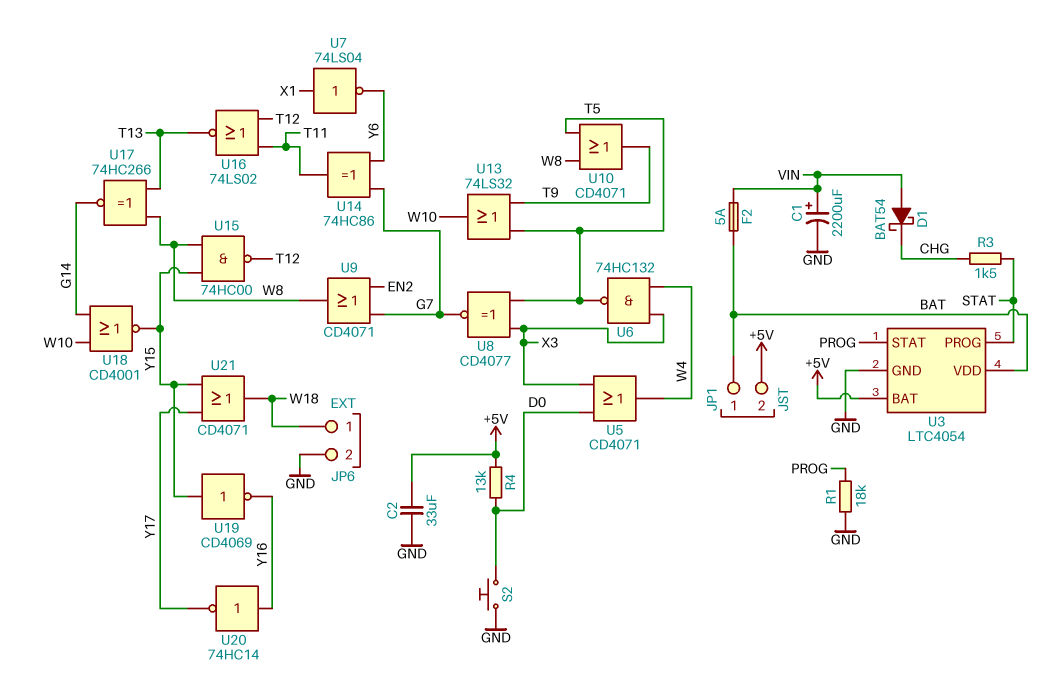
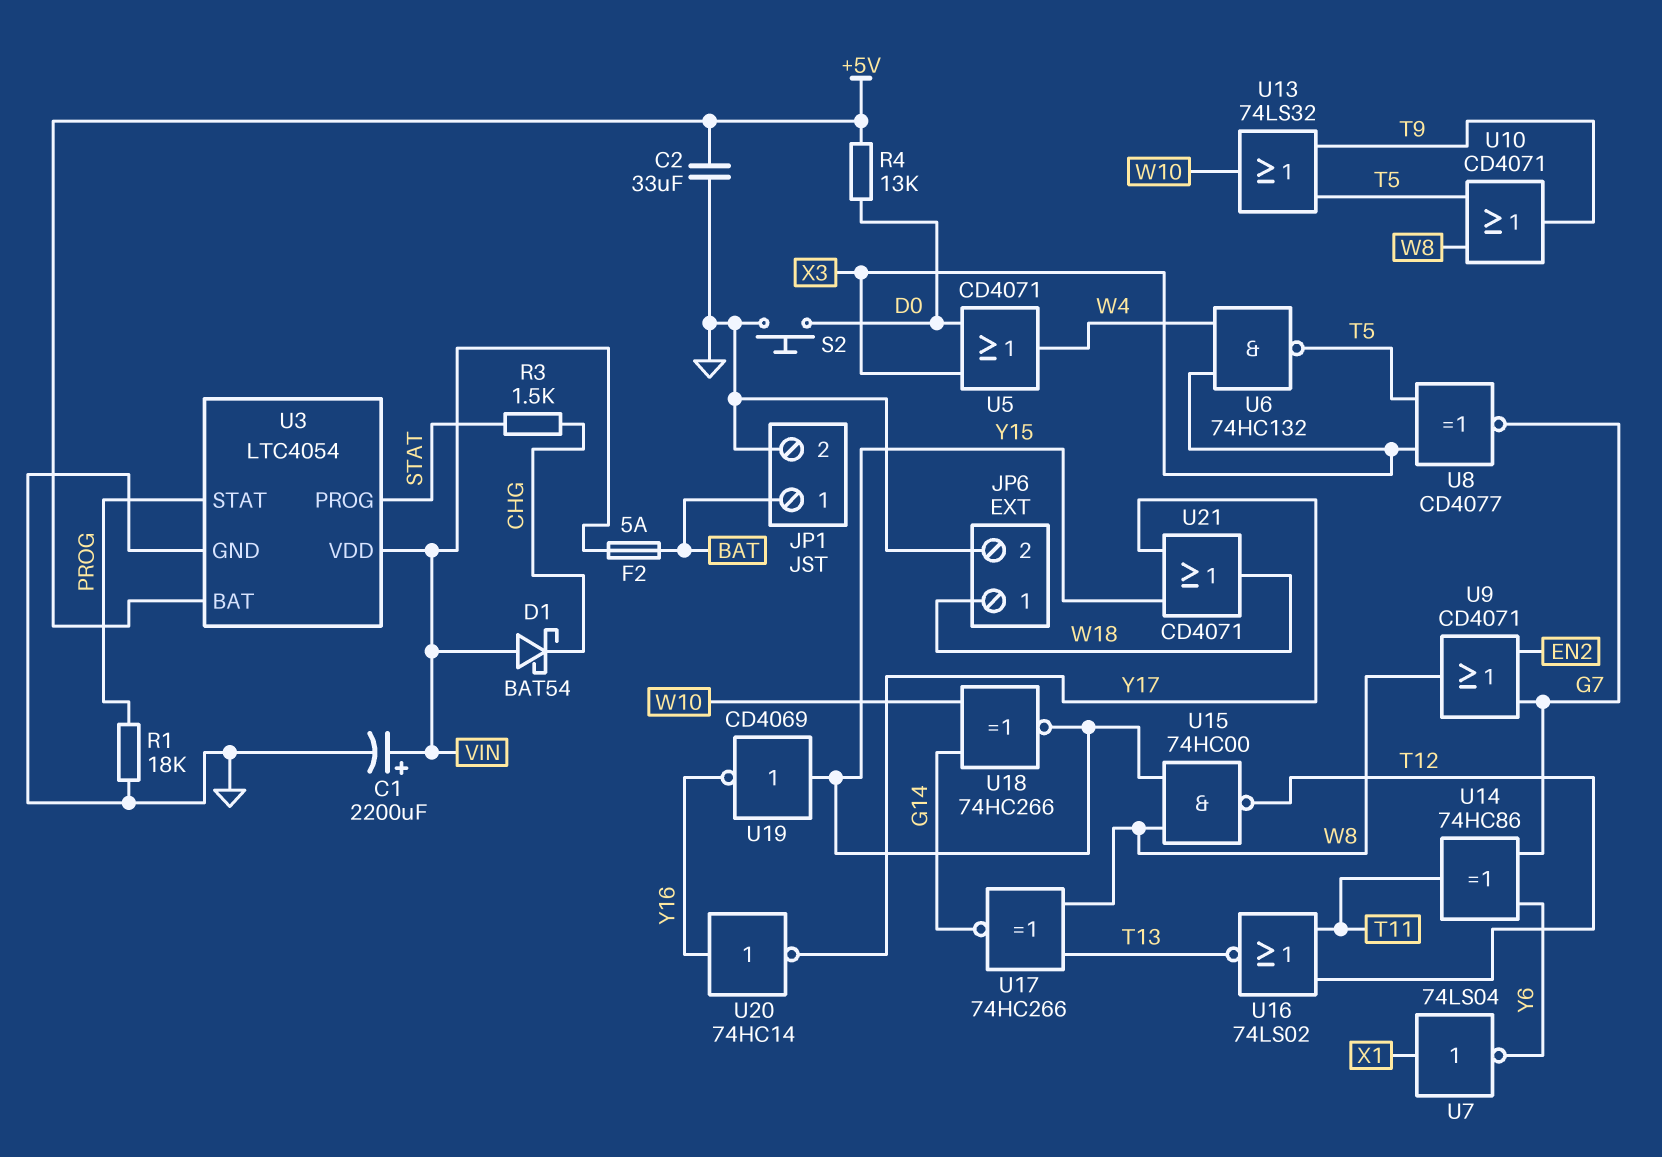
JP1 pin 2: +5V -> GND
U3 pin VDD: BAT -> VIN
U18: NOR CD4001 (in G14, in W10, out Y15) -> XNOR 74HC266 (in G14, in W10, out Y15)

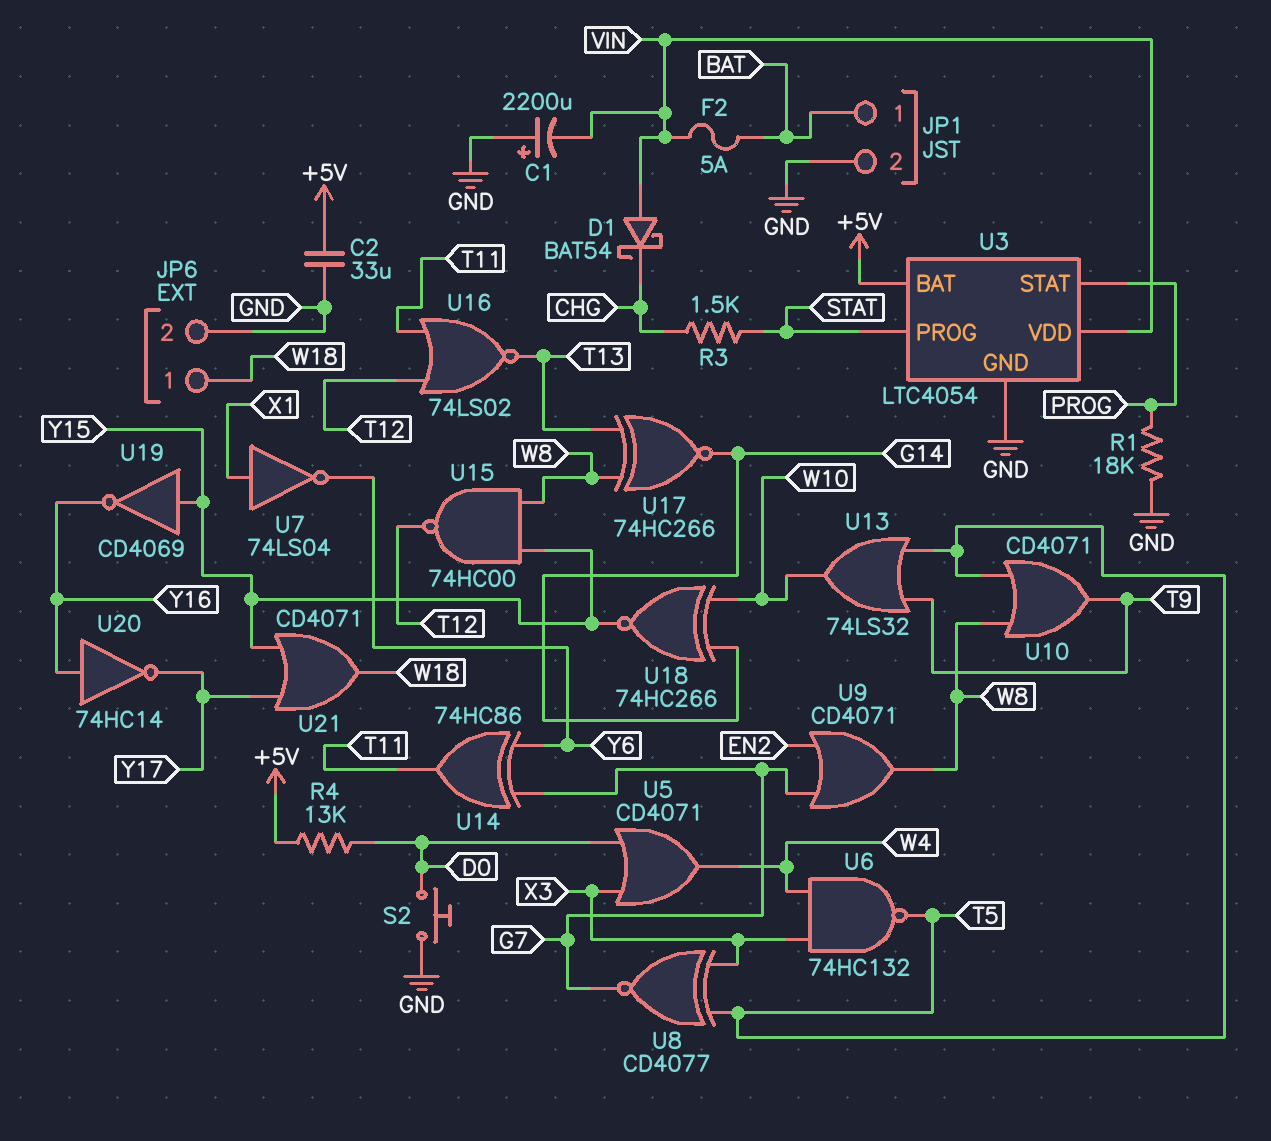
C1: 2200uF (plus VIN, minus GND) -> 2200uF (plus GND, minus VIN)

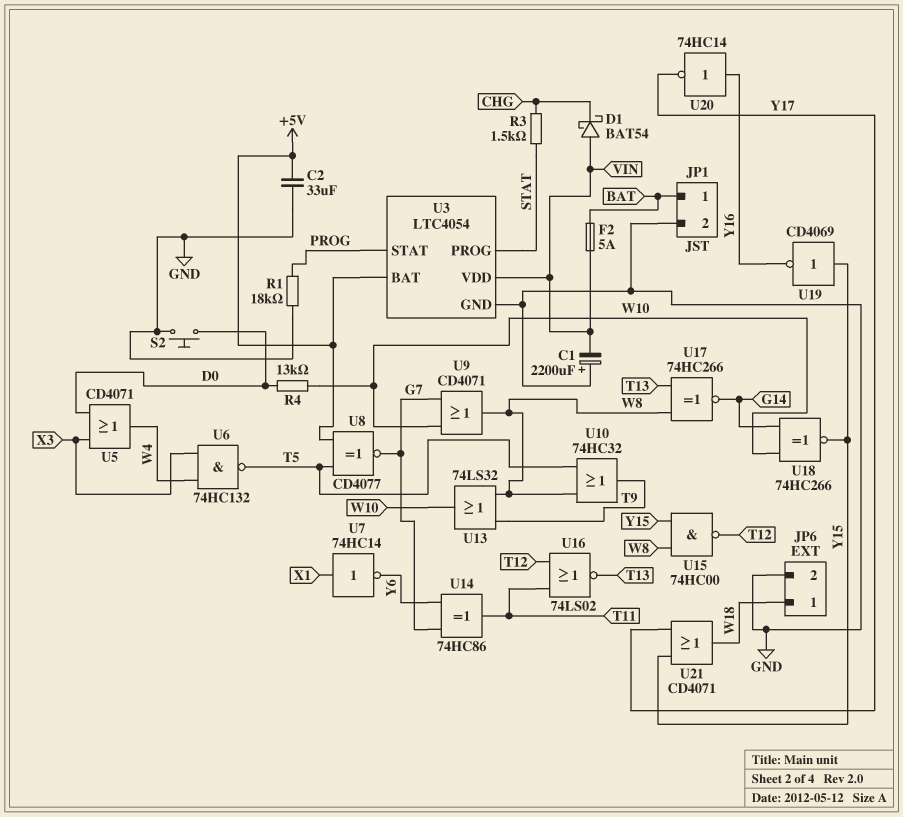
R4: 13k (+5V, D0) -> 13k (D0, W10)
U7: NOT 74LS04 (in X1, out Y6) -> NOT 74HC14 (in X1, out Y6)
U8: XNOR CD4077 (in T5, in X3, out G7) -> XNOR CD4077 (in +5V, in T5, out G7)
U9: OR CD4071 (in EN2, in G7, out W8) -> OR CD4071 (in G7, in W10, out W8)
U10: OR CD4071 (in T5, in W8, out T9) -> OR 74HC32 (in T5, in W8, out T9)
U13: OR 74LS32 (in T5, in T9, out W10) -> OR 74LS32 (in T9, in W8, out W10)

